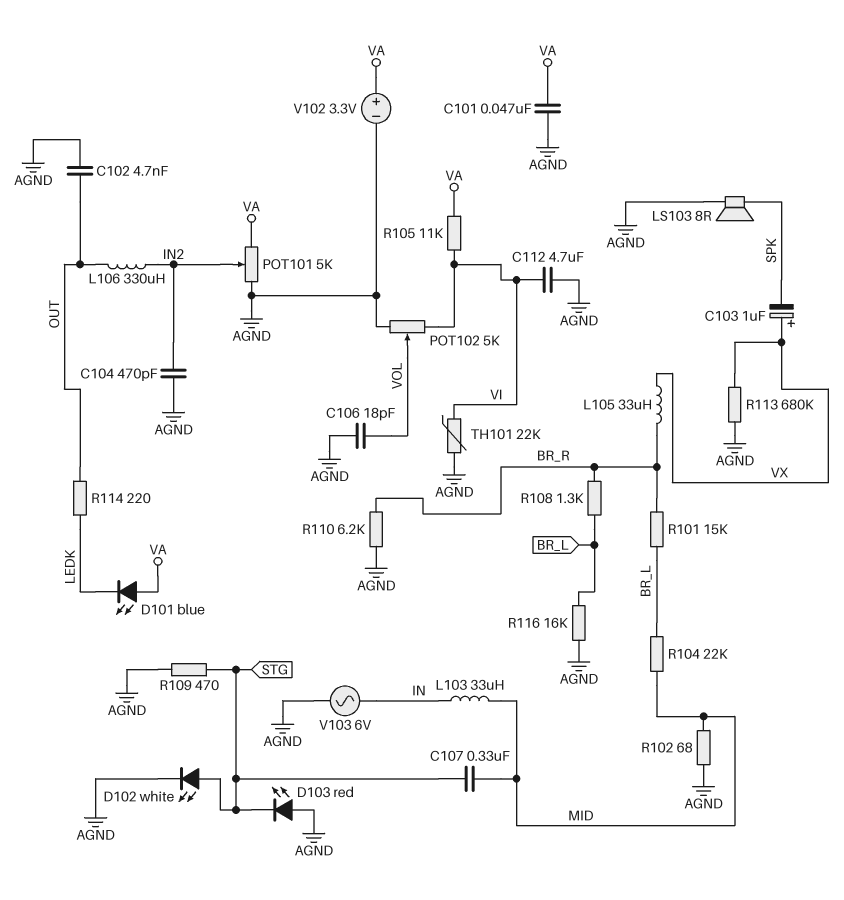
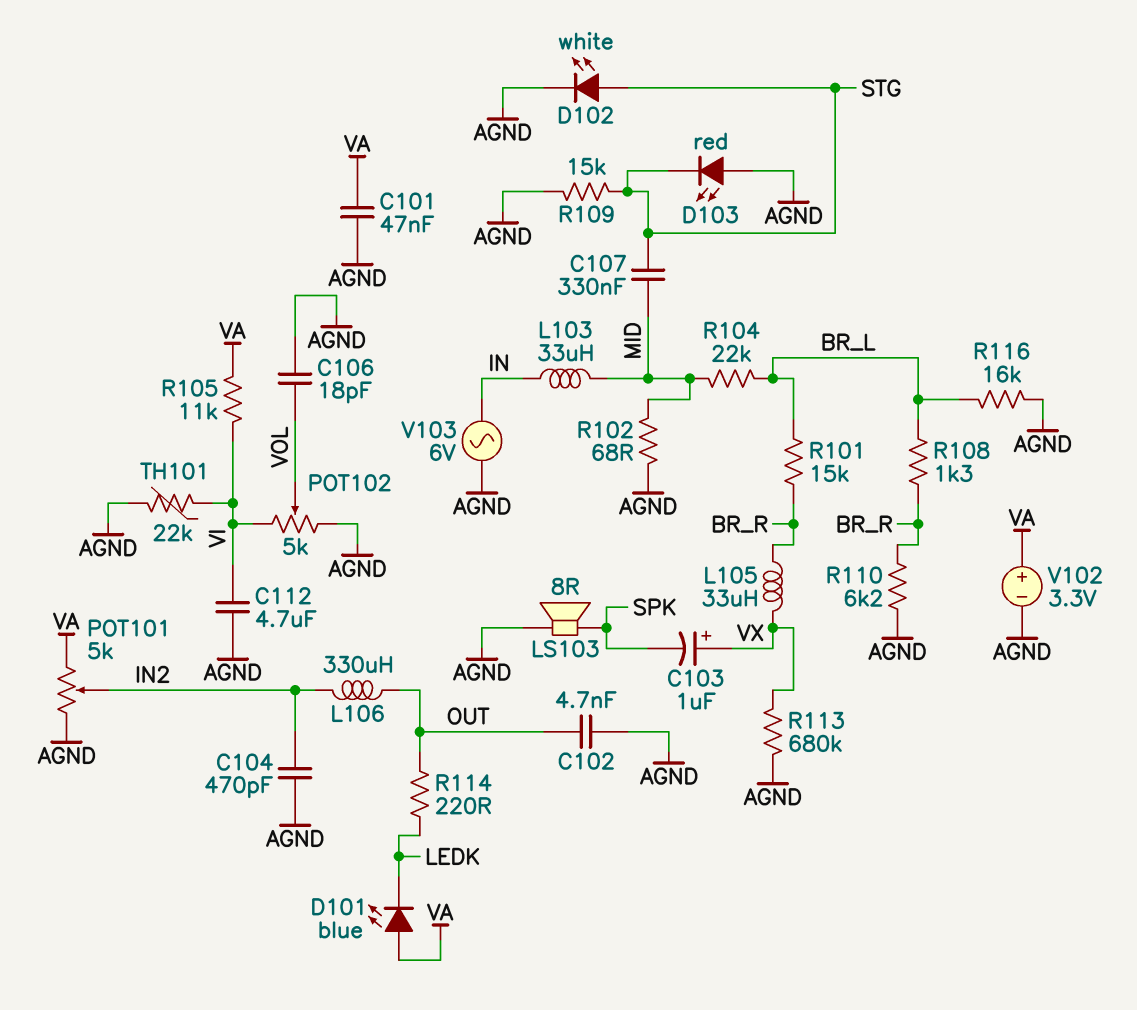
R109: 470 (AGND, STG) -> 15k (AGND, STG)

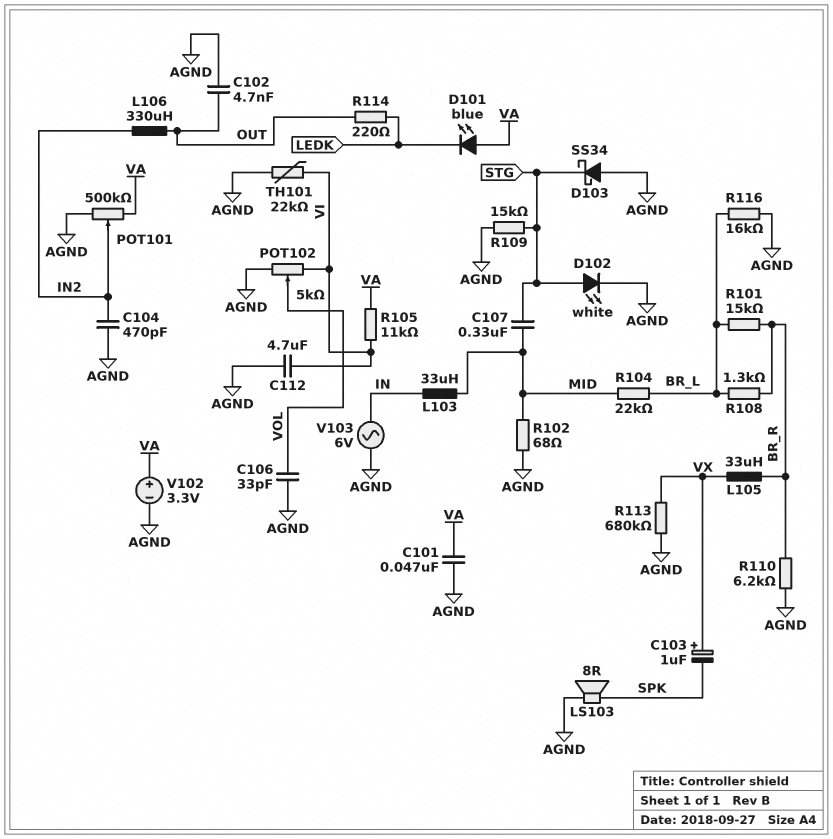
C106: 18pF (AGND, VOL) -> 33pF (AGND, VOL)
D103: LED red (A AGND, K STG) -> schottky SS34 (A AGND, K STG)
POT101: 5k (AGND, VA, wiper IN2) -> 500k (AGND, VA, wiper IN2)

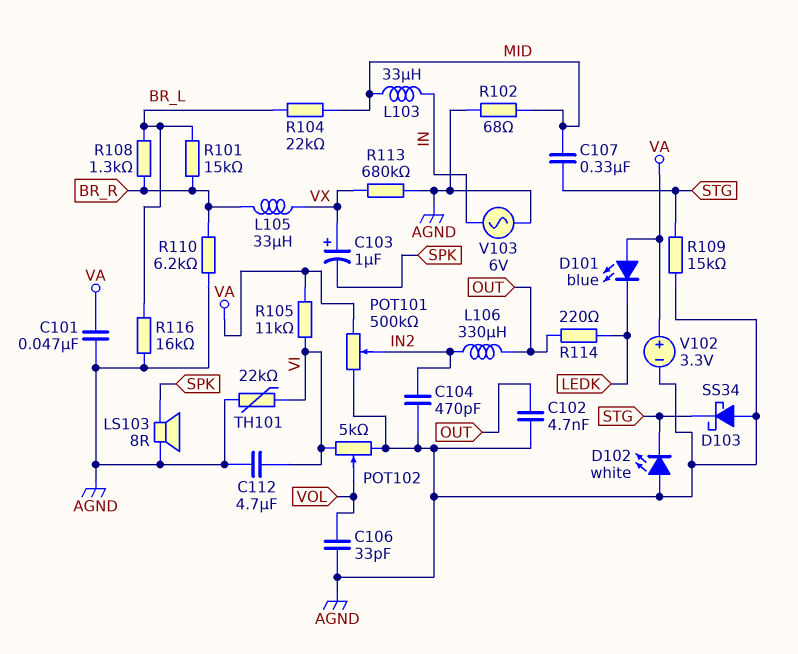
D102: LED white (A STG, K AGND) -> LED white (A AGND, K STG)

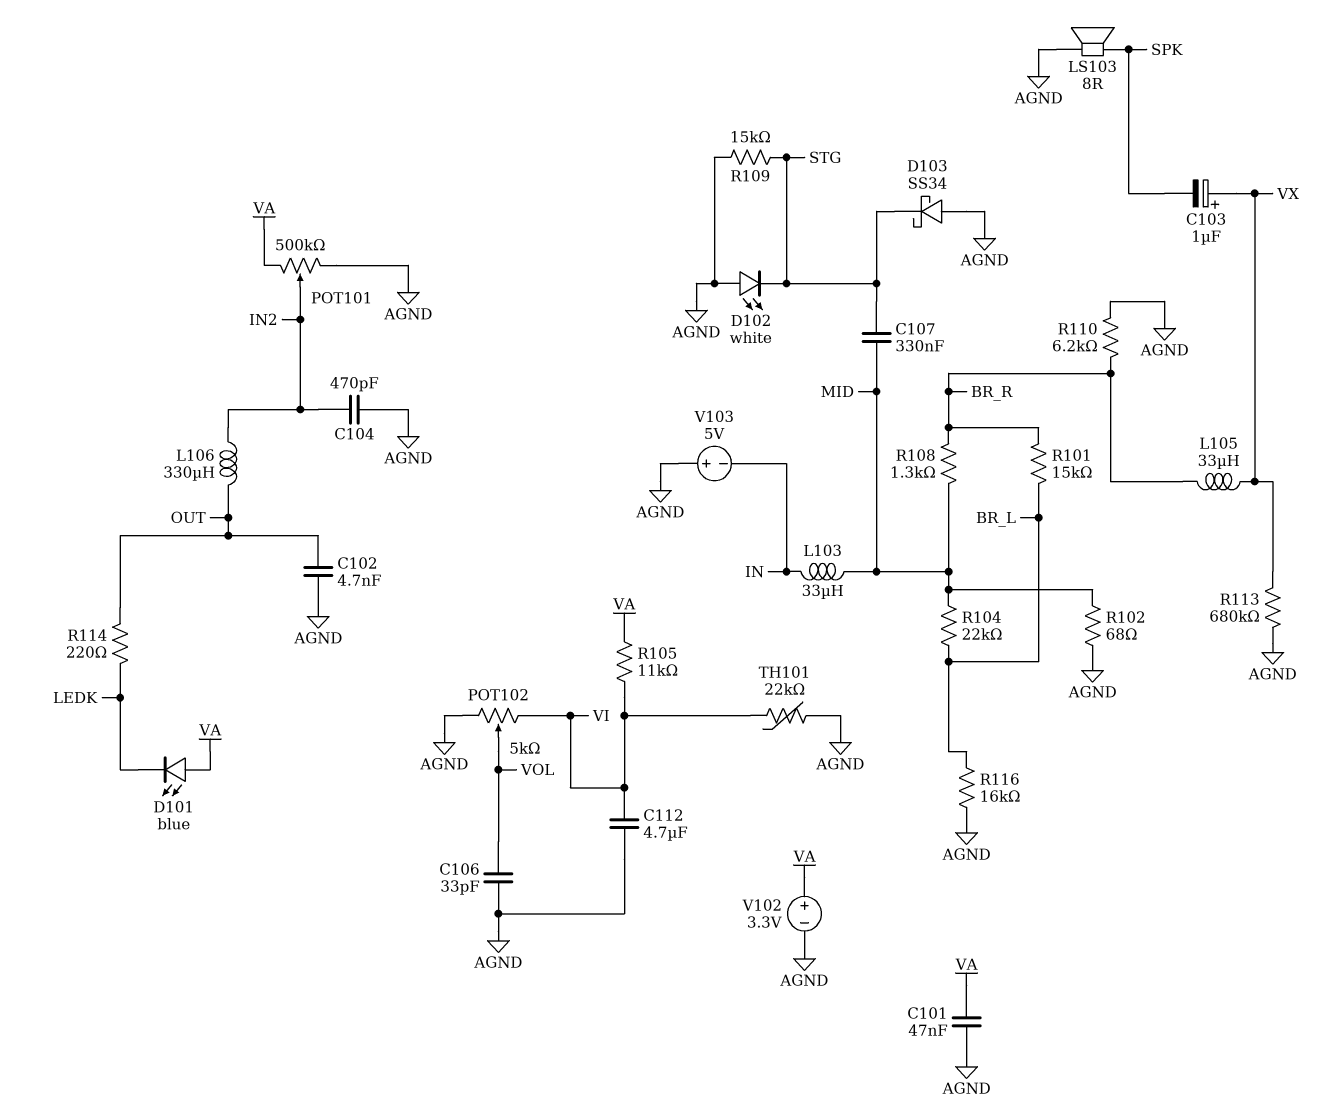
R108: 1.3k (BR_L, BR_R) -> 1.3k (BR_R, MID)
V103: AC 6V (AGND, IN) -> 5V (plus AGND, minus IN)

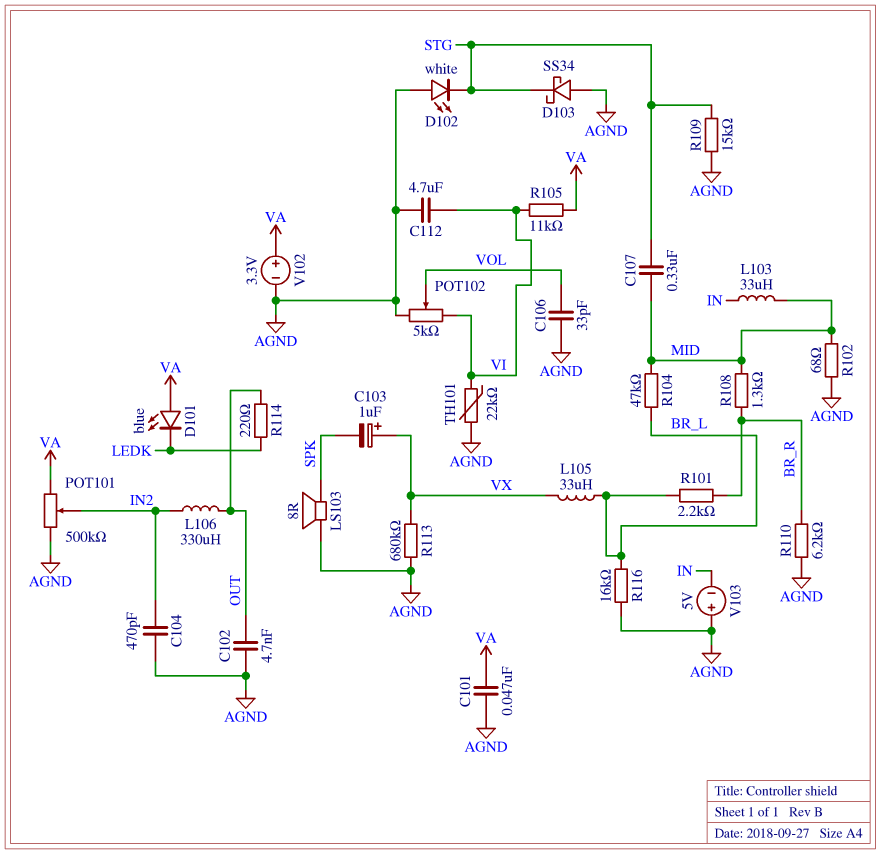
L105: 33uH (BR_R, VX) -> 33uH (BR_L, VX)
R101: 15k (BR_L, BR_R) -> 2.2k (BR_L, BR_R)
R104: 22k (BR_L, MID) -> 47k (BR_L, MID)

